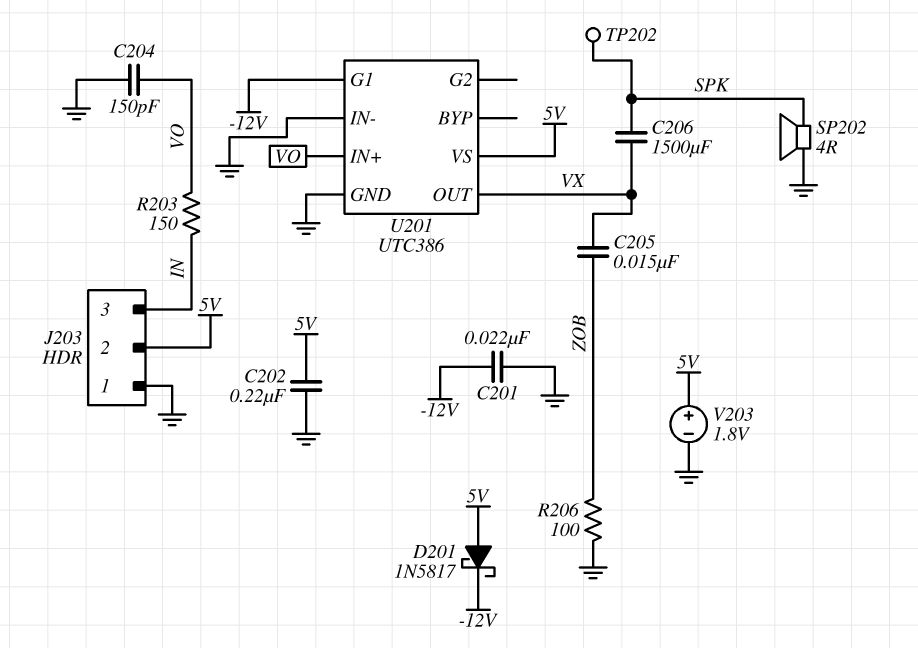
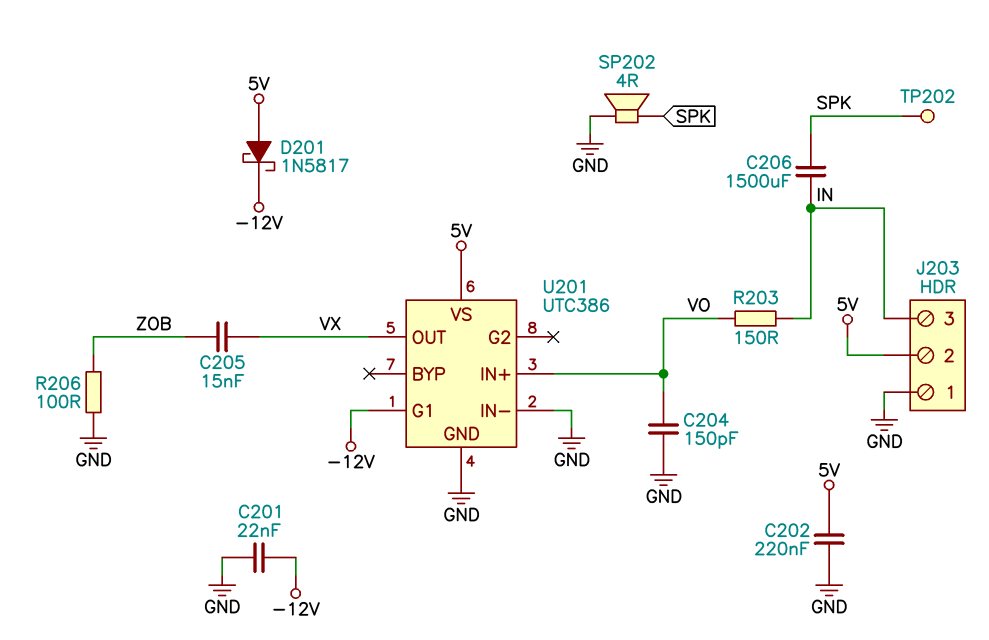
C206: 1500uF (SPK, VX) -> 1500uF (IN, SPK)
V203: 1.8V (plus 5V, minus GND) -> none

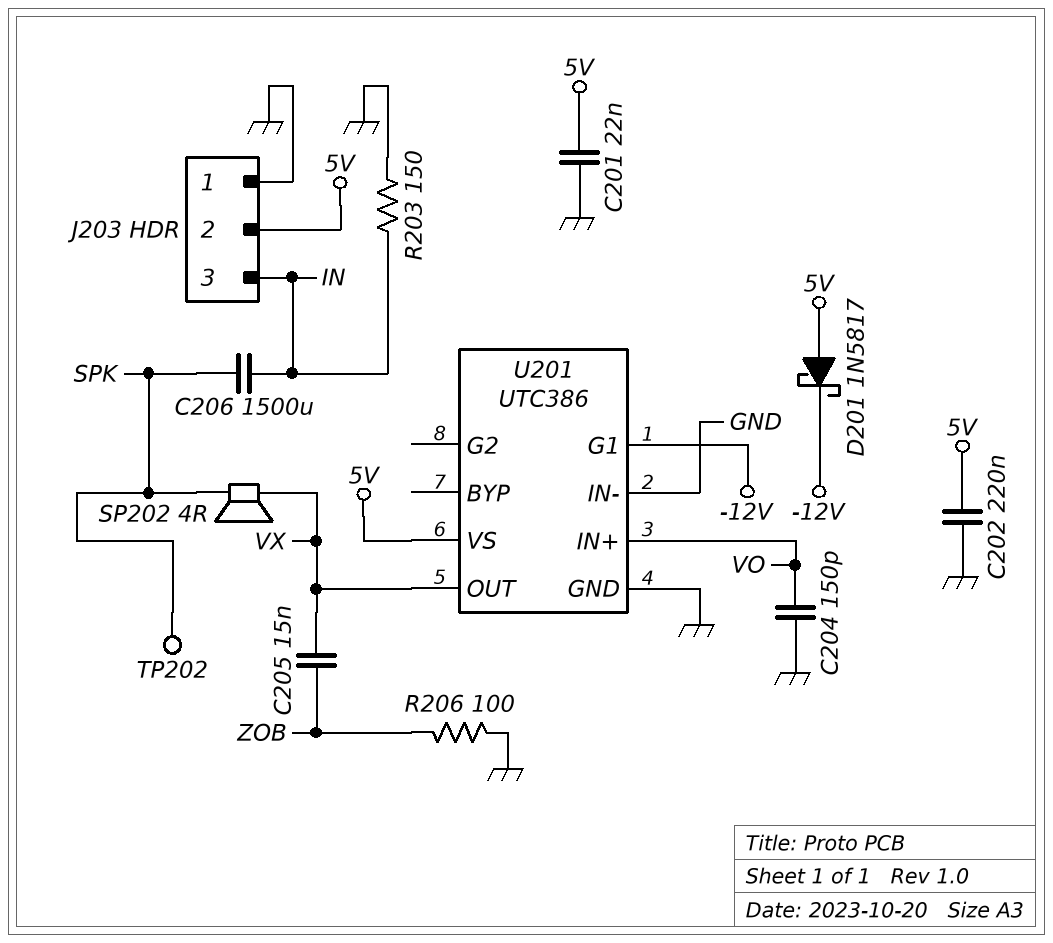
C201: 22nF (-12V, GND) -> 22nF (5V, GND)
R203: 150 (IN, VO) -> 150 (GND, IN)
SP202: speaker 4R (GND, SPK) -> speaker 4R (SPK, VX)

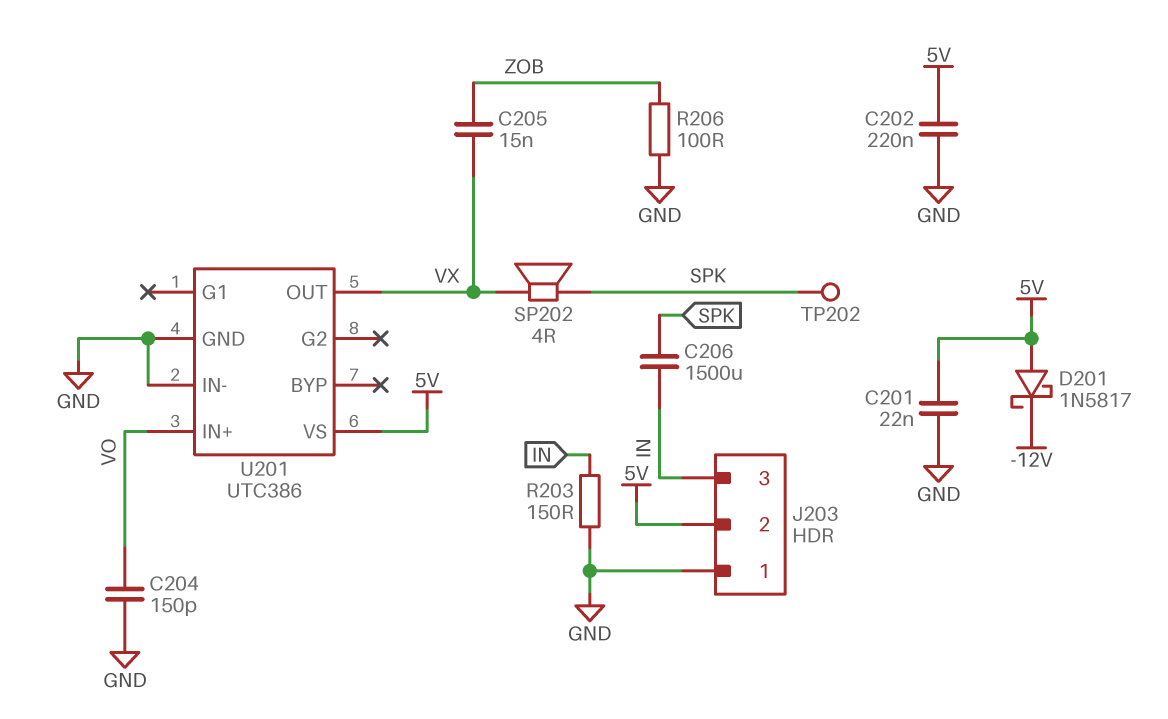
U201 pin G1: -12V -> none

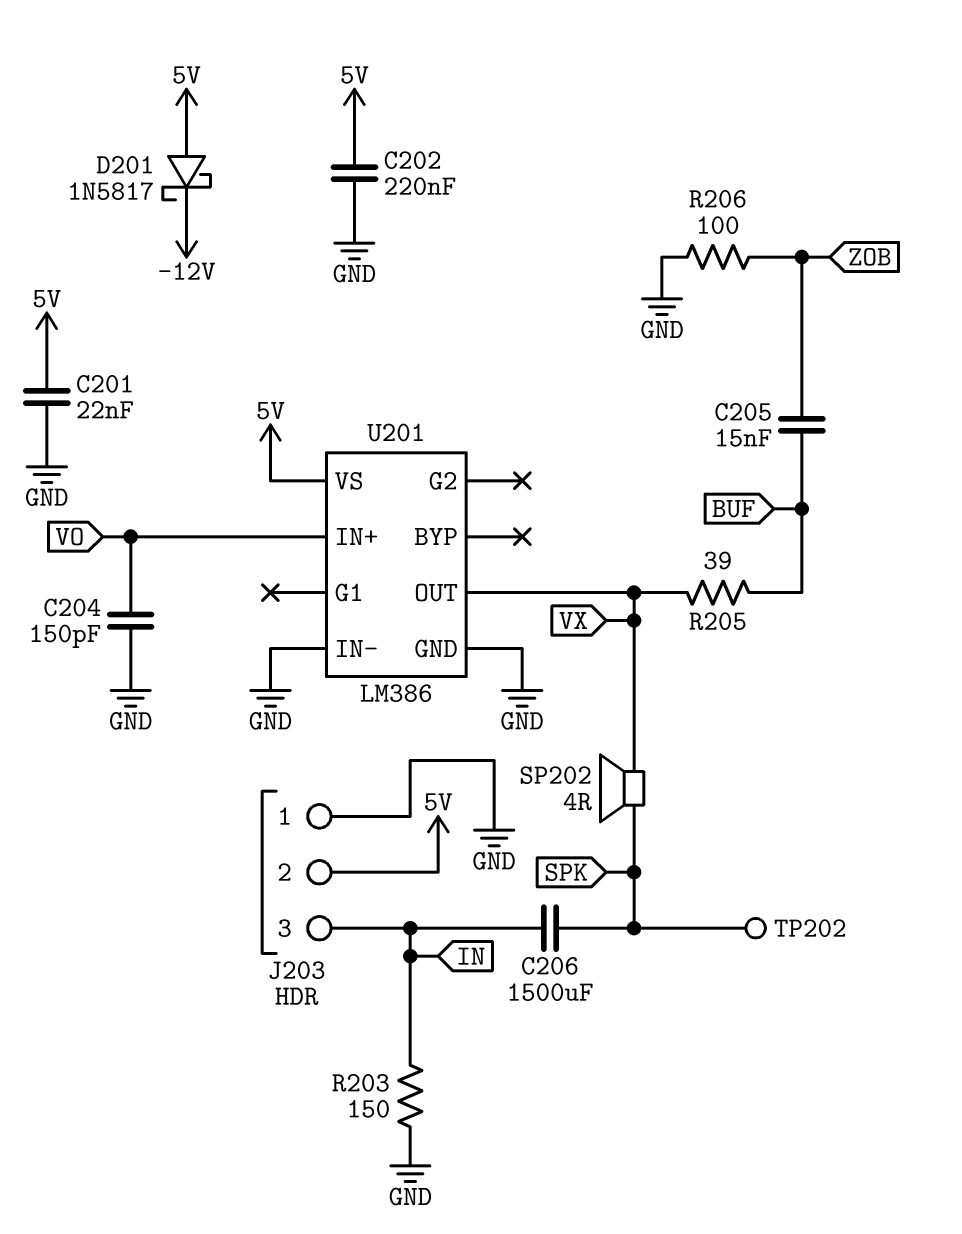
C205: 15nF (VX, ZOB) -> 15nF (BUF, ZOB)
R205: none -> 39 (BUF, VX)
U201: UTC386 -> LM386

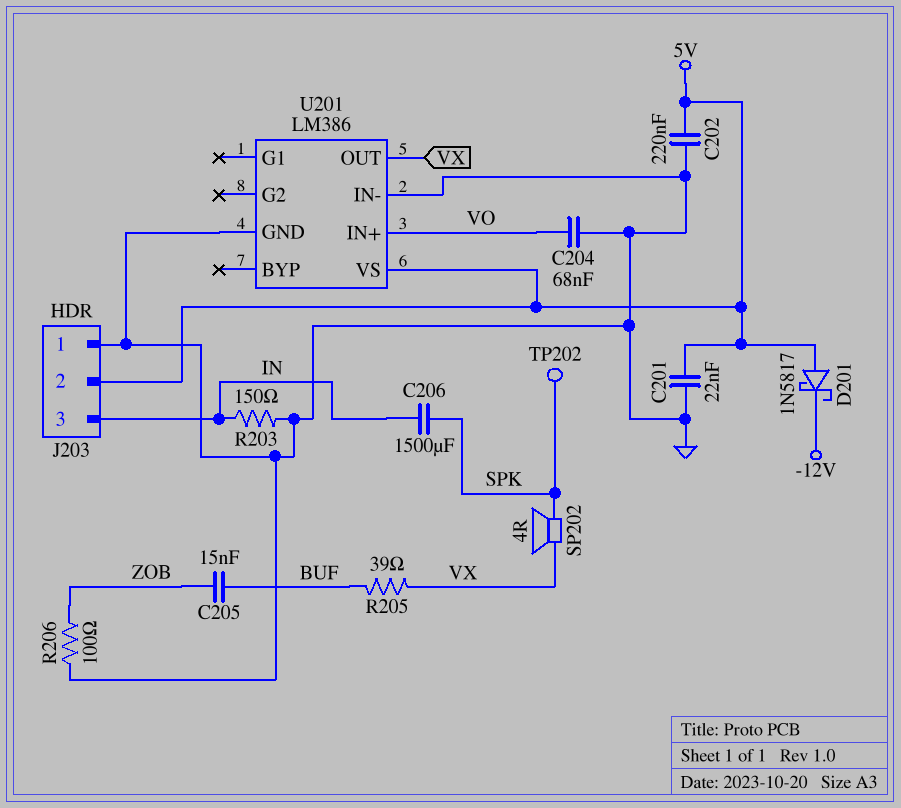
C204: 150pF (GND, VO) -> 68nF (GND, VO)

